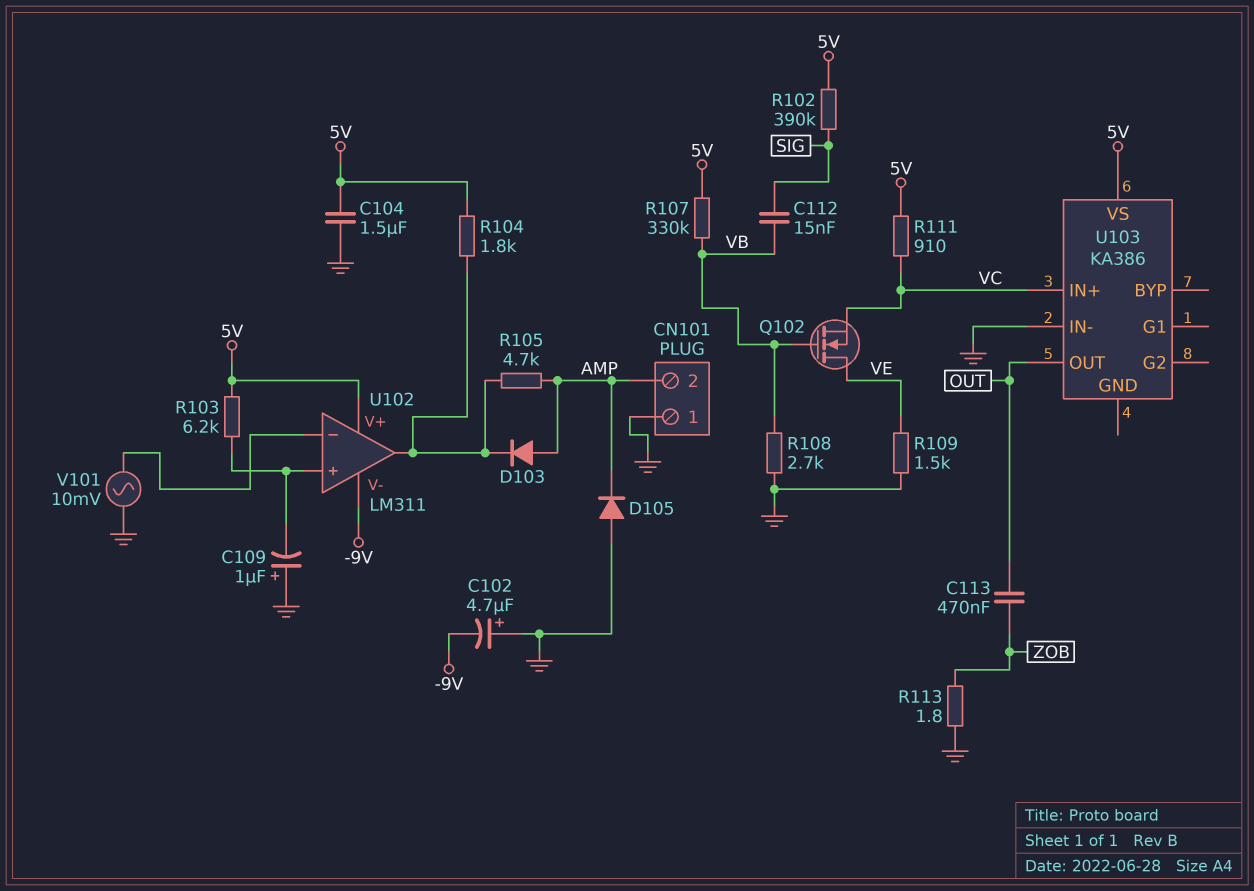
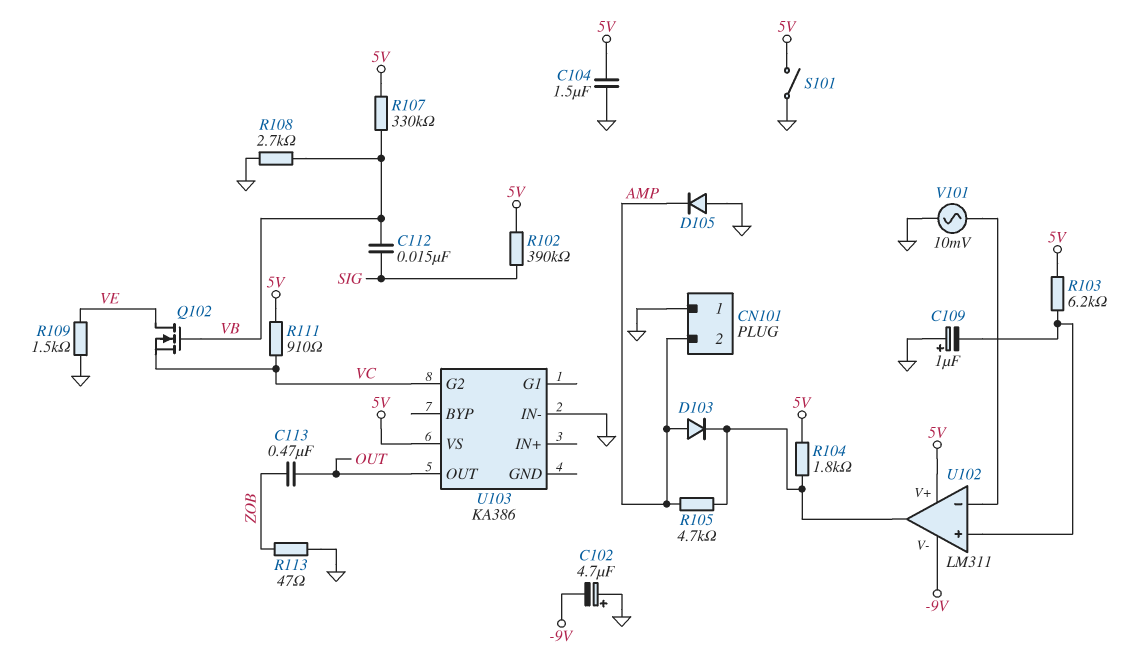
R113: 1.8 (GND, ZOB) -> 47 (GND, ZOB)
S101: none -> switch (5V, GND)
U103 pin G2: none -> VC
U103 pin IN+: VC -> none

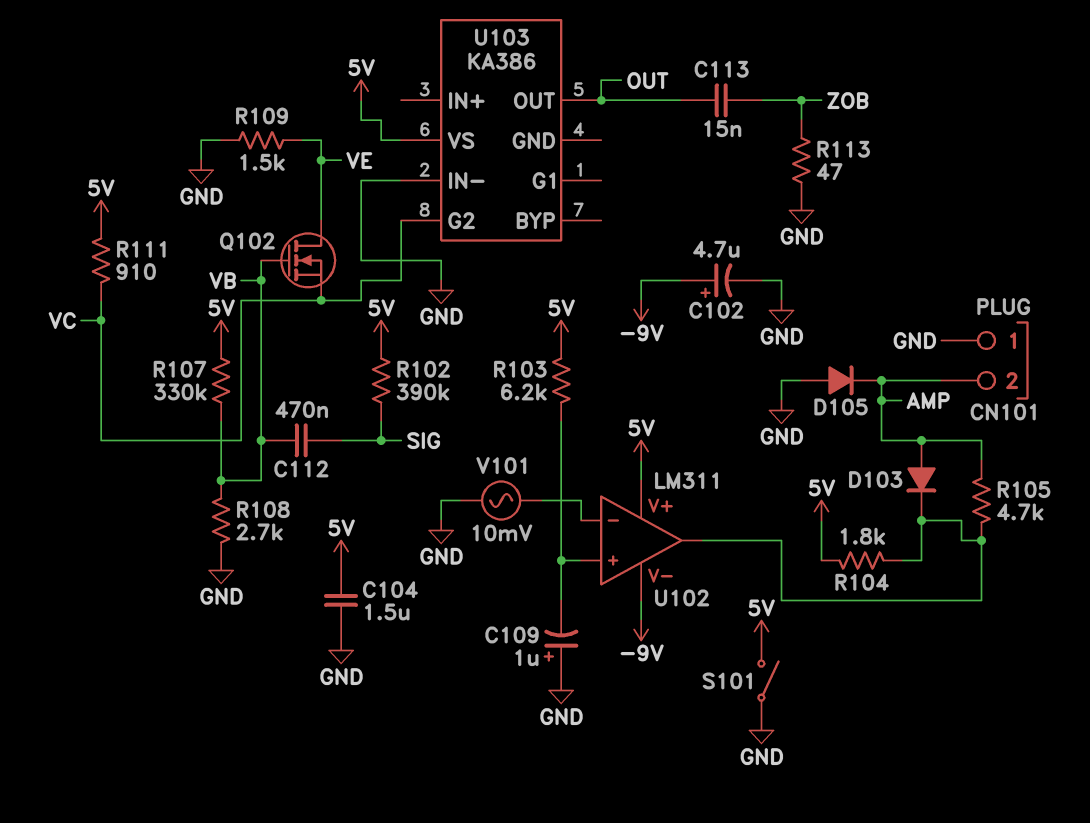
C102: 4.7uF (plus GND, minus -9V) -> 4.7uF (plus -9V, minus GND)
C112: 15nF (SIG, VB) -> 470nF (SIG, VB)
C113: 470nF (OUT, ZOB) -> 15nF (OUT, ZOB)

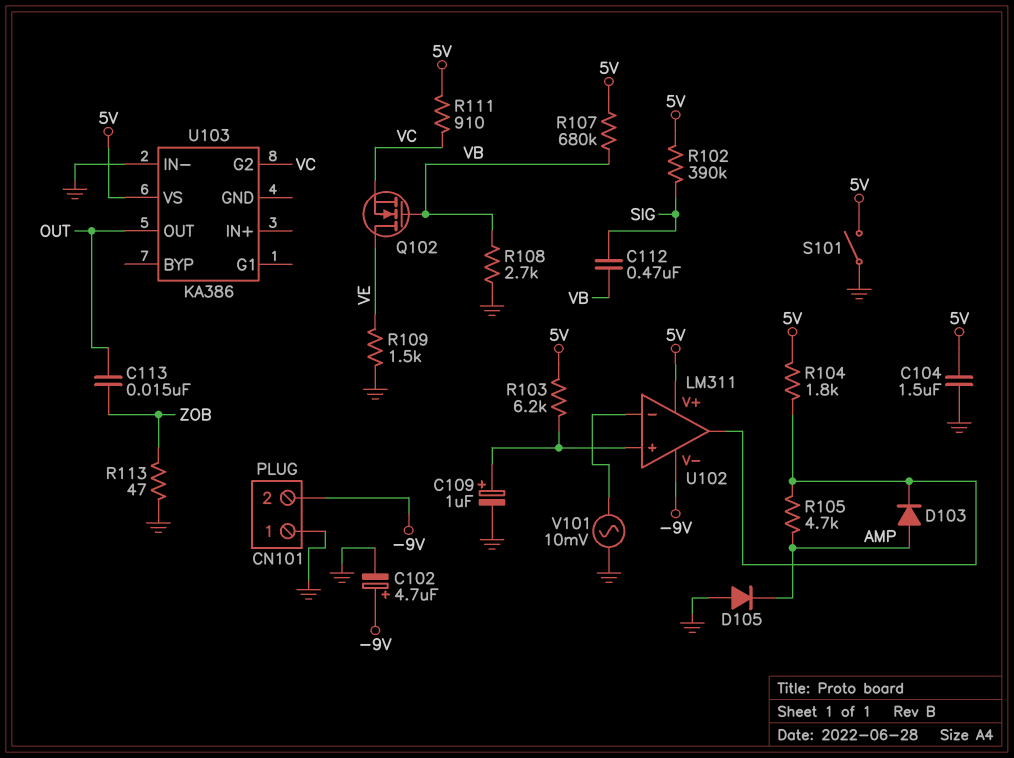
C109: 1uF (plus GND, minus U102/in+) -> 1uF (plus U102/in+, minus GND)
CN101 pin 2: AMP -> -9V
R107: 330k (5V, VB) -> 680k (5V, VB)

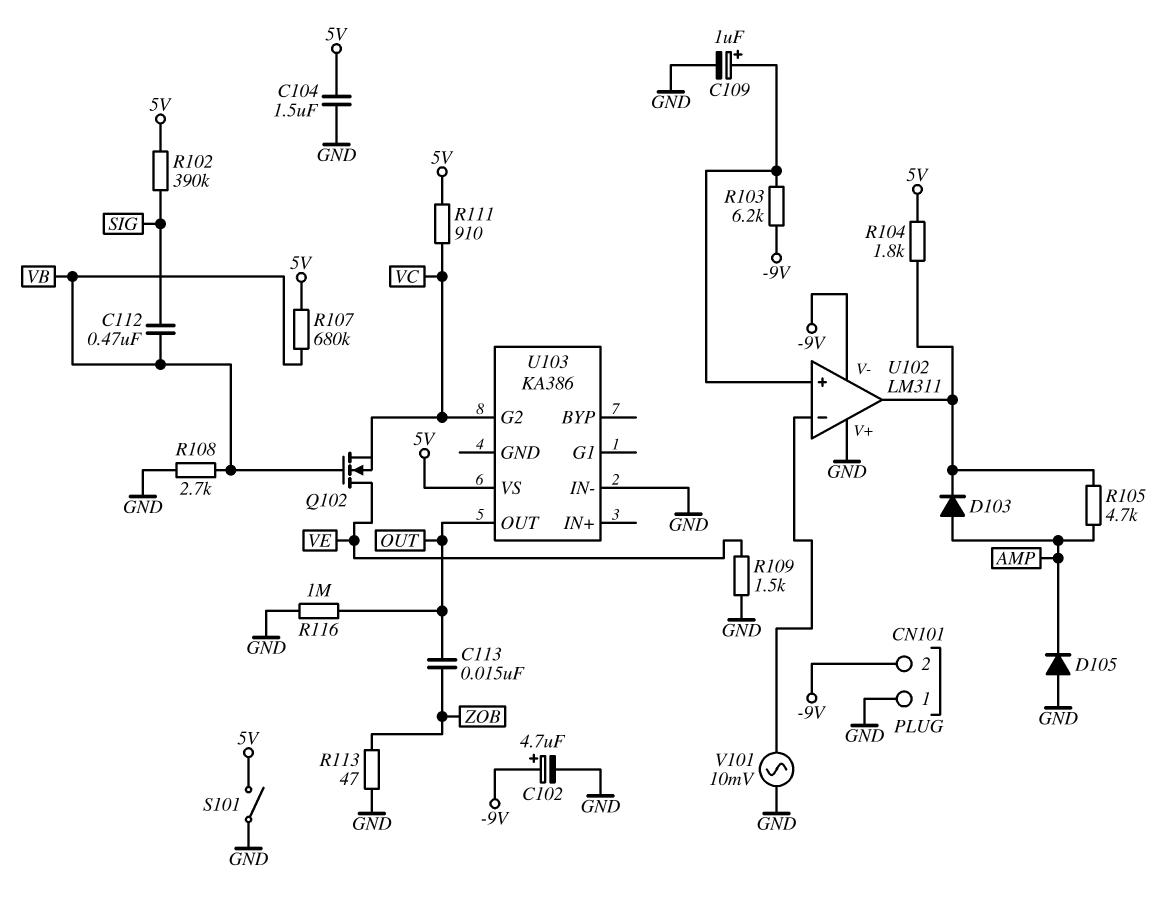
R103: 6.2k (5V, U102/in+) -> 6.2k (-9V, U102/in+)
R116: none -> 1M (GND, OUT)
U102 pin V+: 5V -> GND

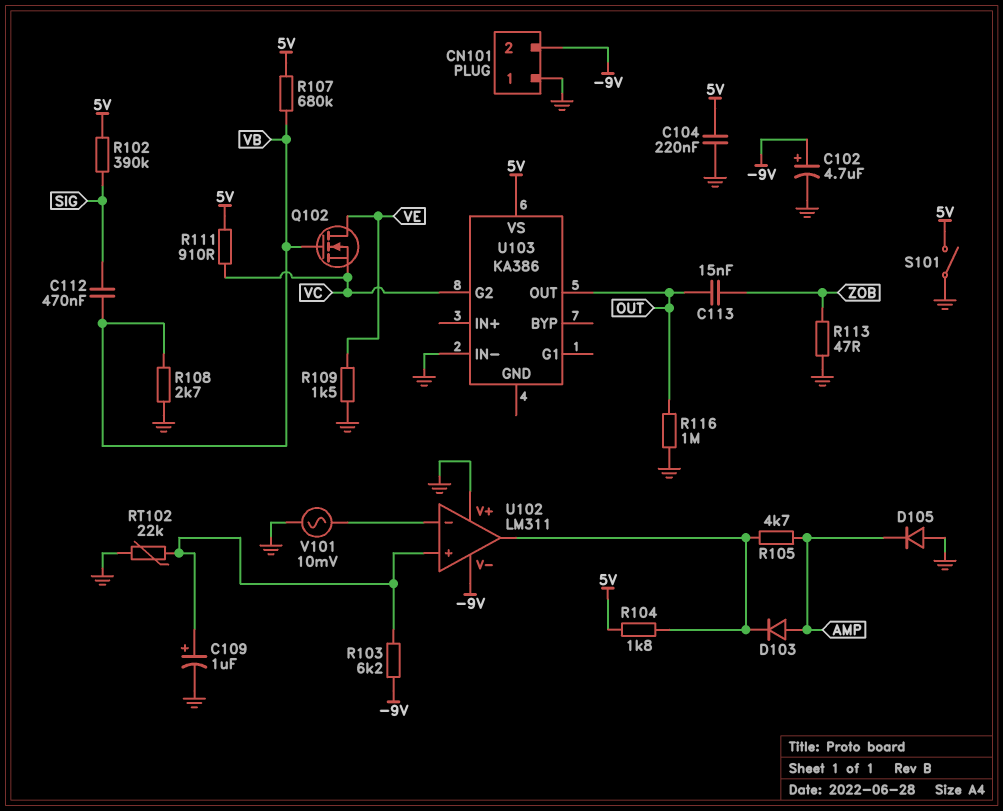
C104: 1.5uF (5V, GND) -> 220nF (5V, GND)
RT102: none -> 22k (GND, U102/in+)

